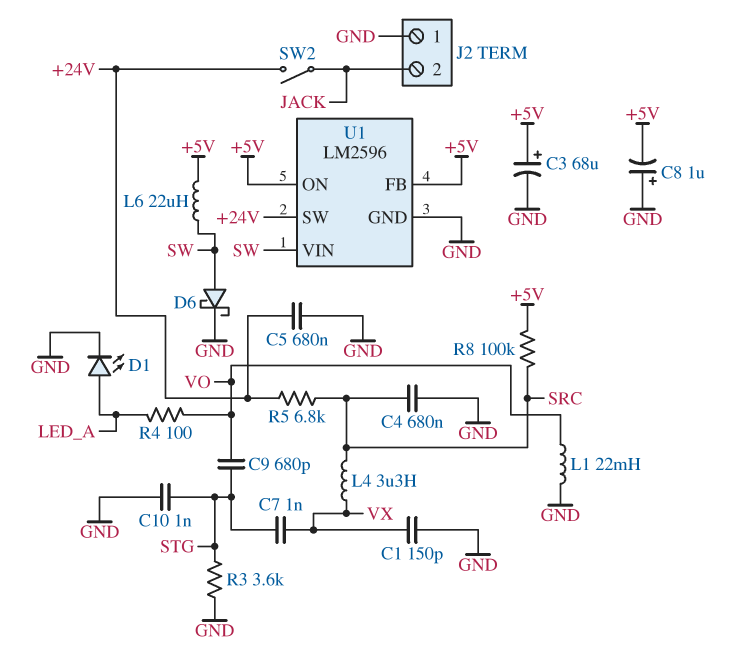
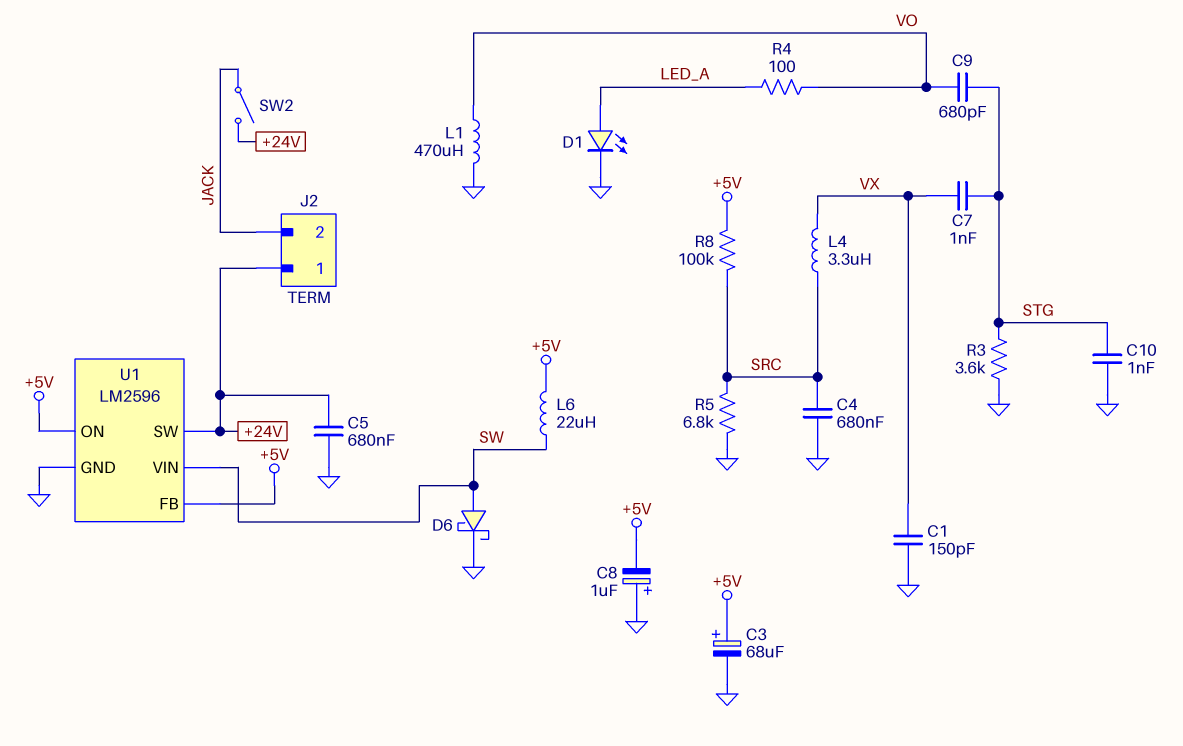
J2 pin 1: GND -> +24V
L1: 22mH (GND, VO) -> 470uH (GND, VO)
R5: 6.8k (+24V, SRC) -> 6.8k (GND, SRC)

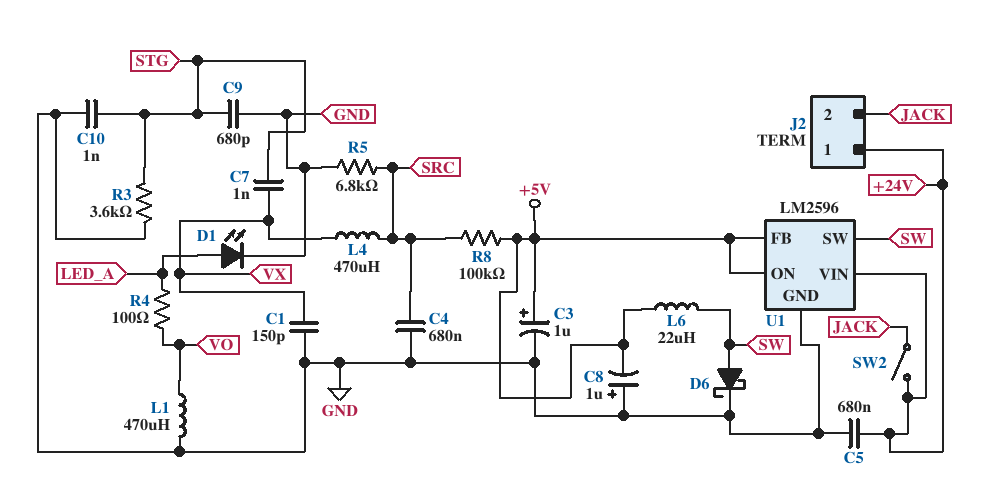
C3: 68uF (plus +5V, minus GND) -> 1uF (plus +5V, minus GND)
C9: 680pF (STG, VO) -> 680pF (GND, STG)
L4: 3.3uH (SRC, VX) -> 470uH (SRC, VX)
U1 pin SW: +24V -> SW
U1 pin VIN: SW -> +24V

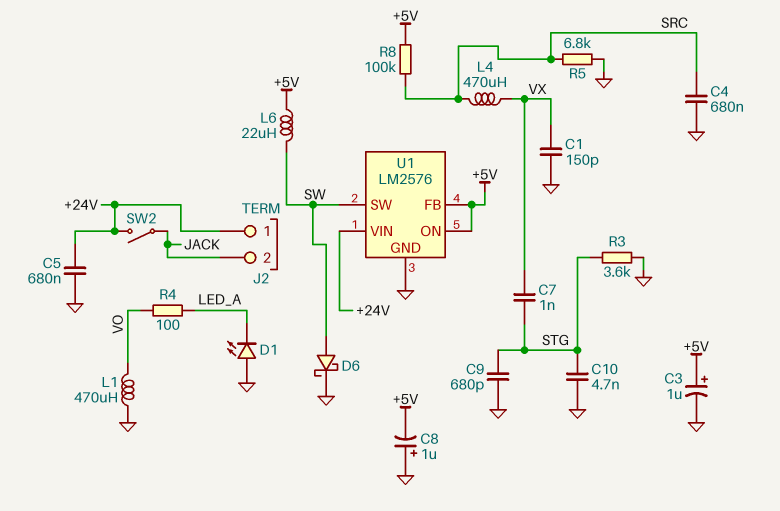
C10: 1nF (GND, STG) -> 4.7nF (GND, STG)
D1: LED (A LED_A, K GND) -> LED (A GND, K LED_A)
U1: LM2596 -> LM2576

